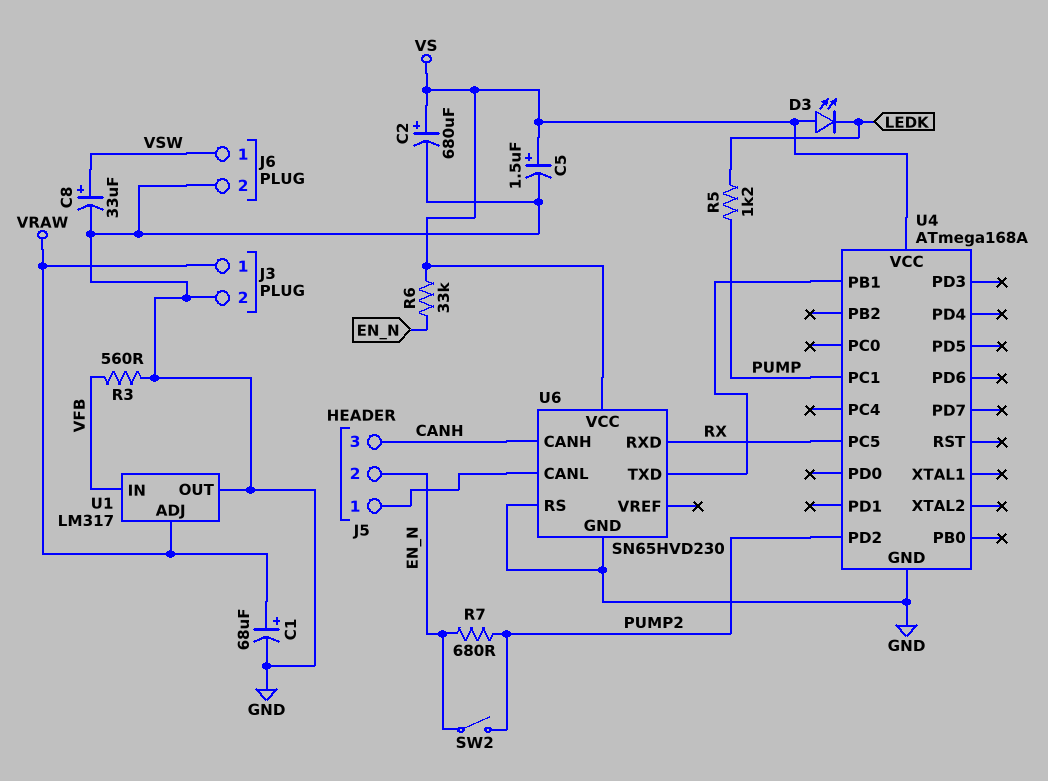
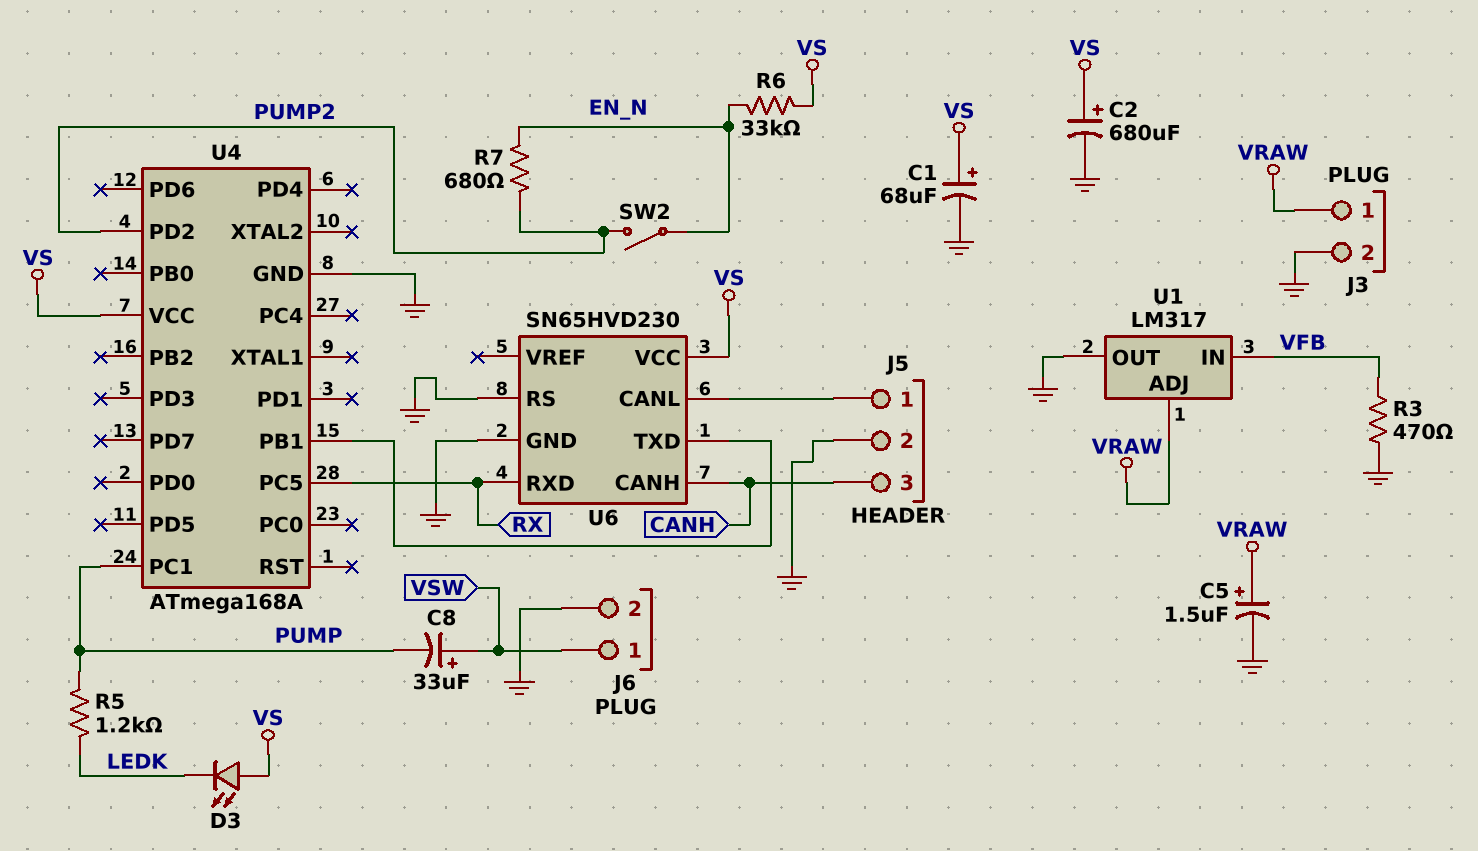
C1: 68uF (plus VRAW, minus GND) -> 68uF (plus VS, minus GND)
C5: 1.5uF (plus VS, minus GND) -> 1.5uF (plus VRAW, minus GND)
C8: 33uF (plus VSW, minus GND) -> 33uF (plus VSW, minus PUMP)
J5 pin 2: EN_N -> GND
R3: 560 (GND, VFB) -> 470 (GND, VFB)

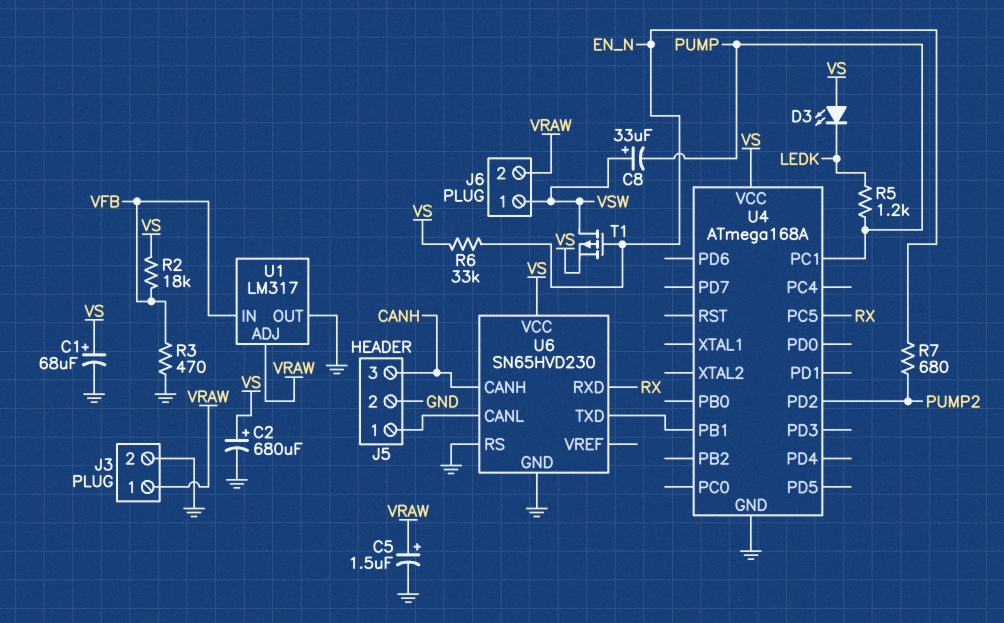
J6 pin 2: GND -> VRAW
R2: none -> 18k (VFB, VS)
SW2: switch (EN_N, PUMP2) -> none
T1: none -> PMOS (G EN_N, D VSW, S VS)

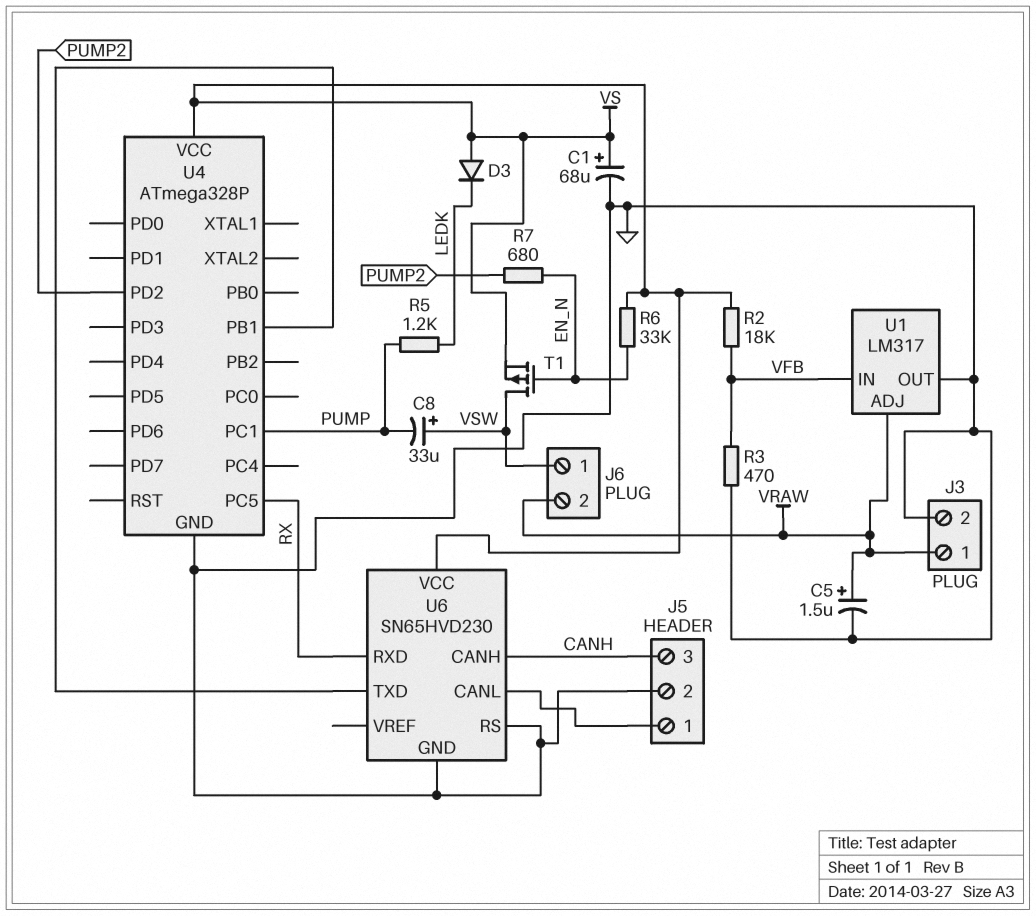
C2: 680uF (plus VS, minus GND) -> none
D3: LED (A VS, K LEDK) -> diode (A VS, K LEDK)
U4: ATmega168A -> ATmega328P

